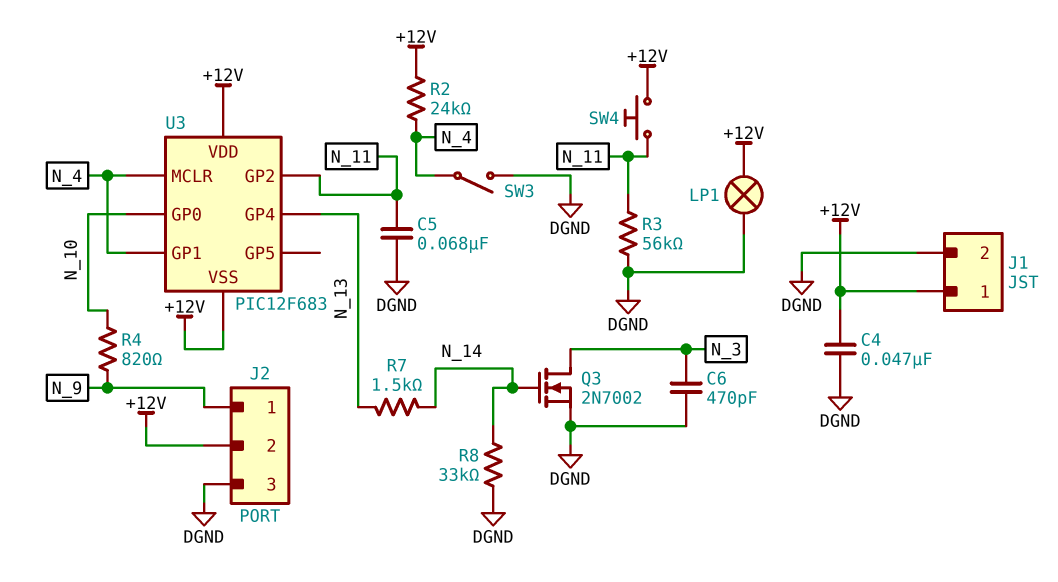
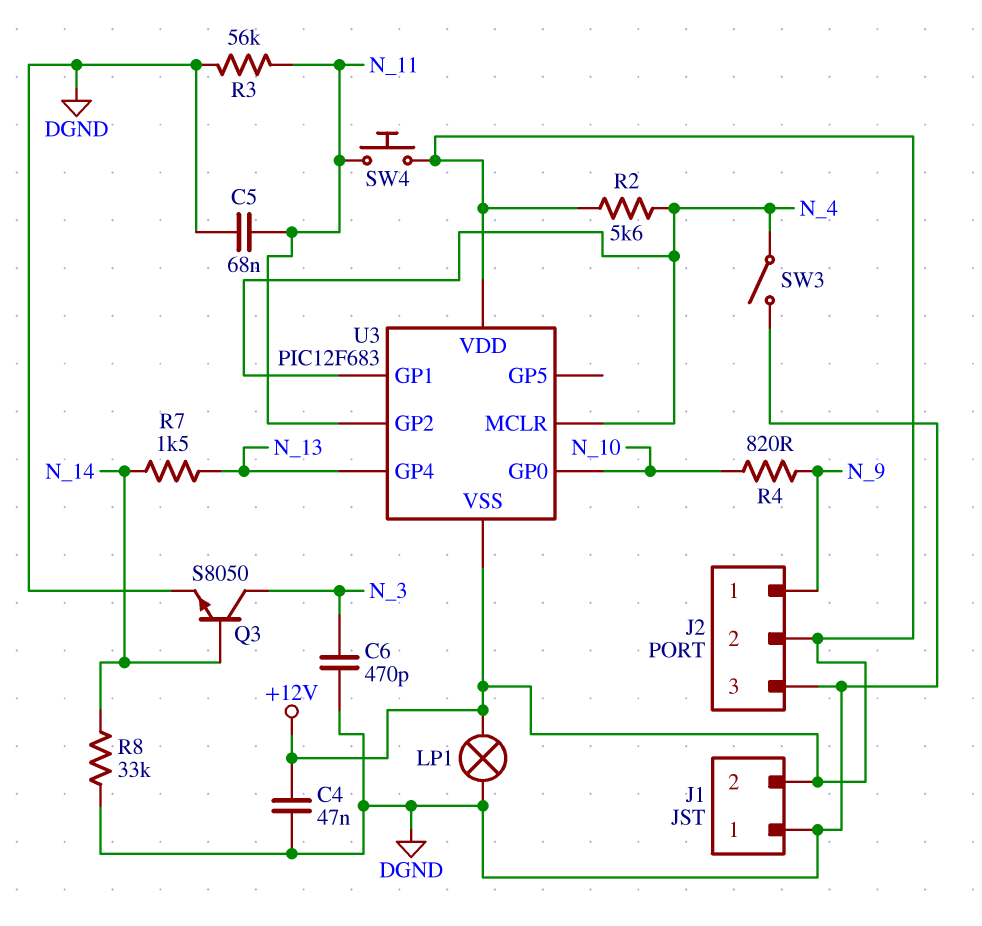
J1 pin 1: +12V -> DGND
J1 pin 2: DGND -> +12V
Q3: NMOS 2N7002 (G N_14, D N_3, S DGND) -> NPN S8050 (B N_14, C N_3, E DGND)
R2: 24k (+12V, N_4) -> 5.6k (+12V, N_4)

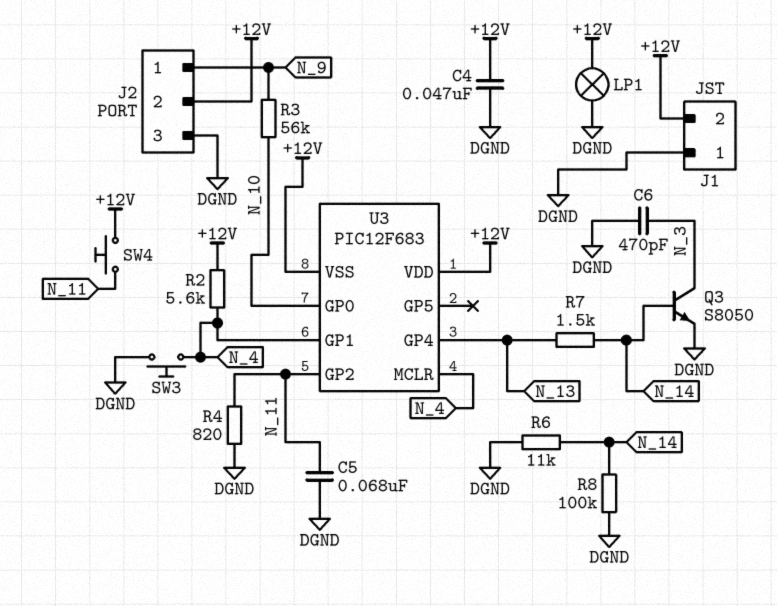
R3: 56k (DGND, N_11) -> 56k (N_9, N_10)
R4: 820 (N_9, N_10) -> 820 (DGND, N_11)
R6: none -> 11k (DGND, N_14)
R8: 33k (DGND, N_14) -> 100k (DGND, N_14)
SW3: switch (DGND, N_4) -> button (DGND, N_4)

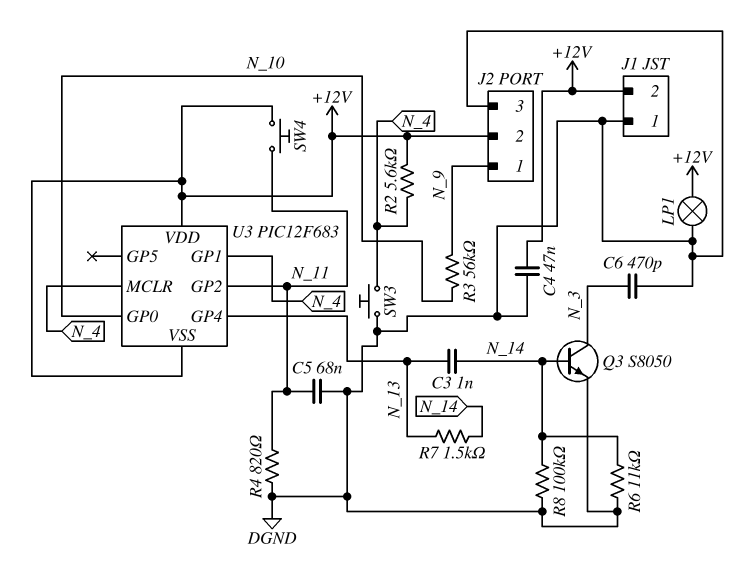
C3: none -> 1nF (N_13, N_14)

